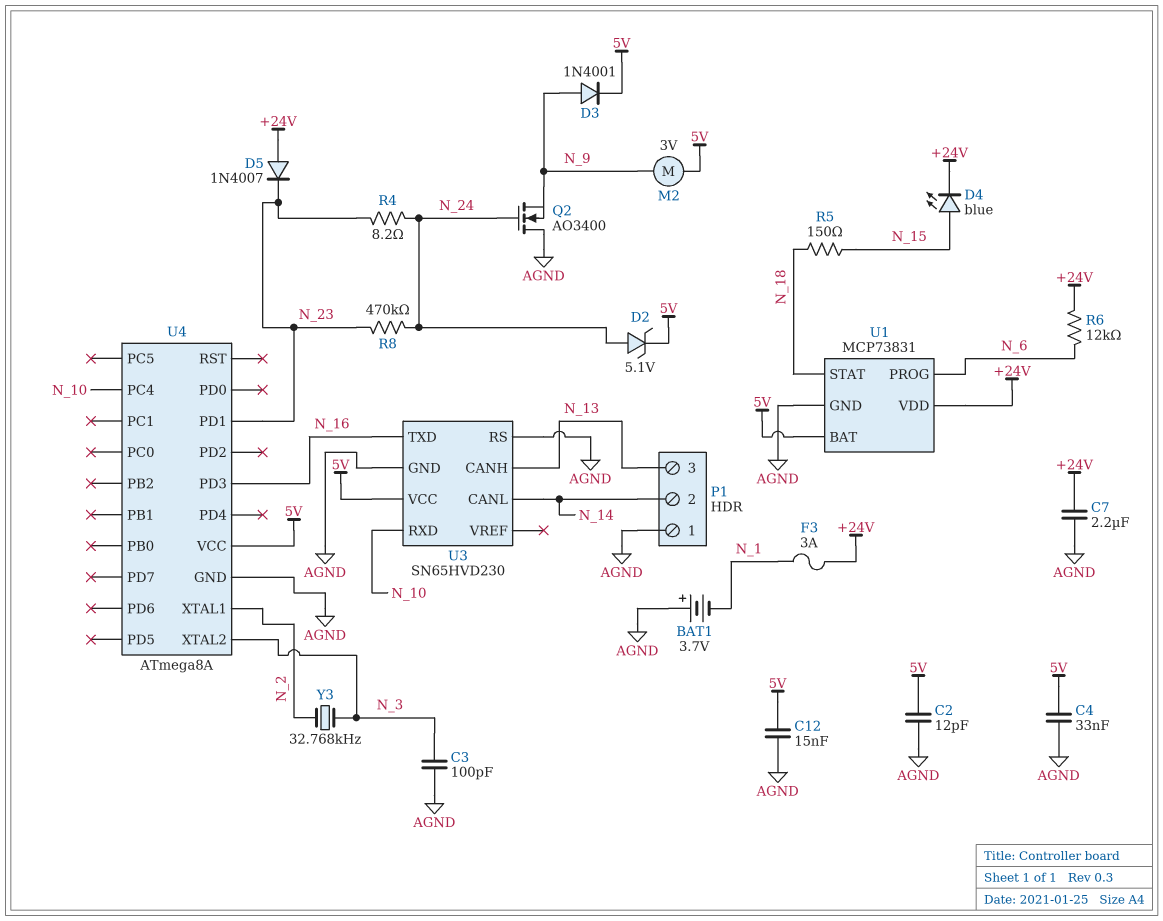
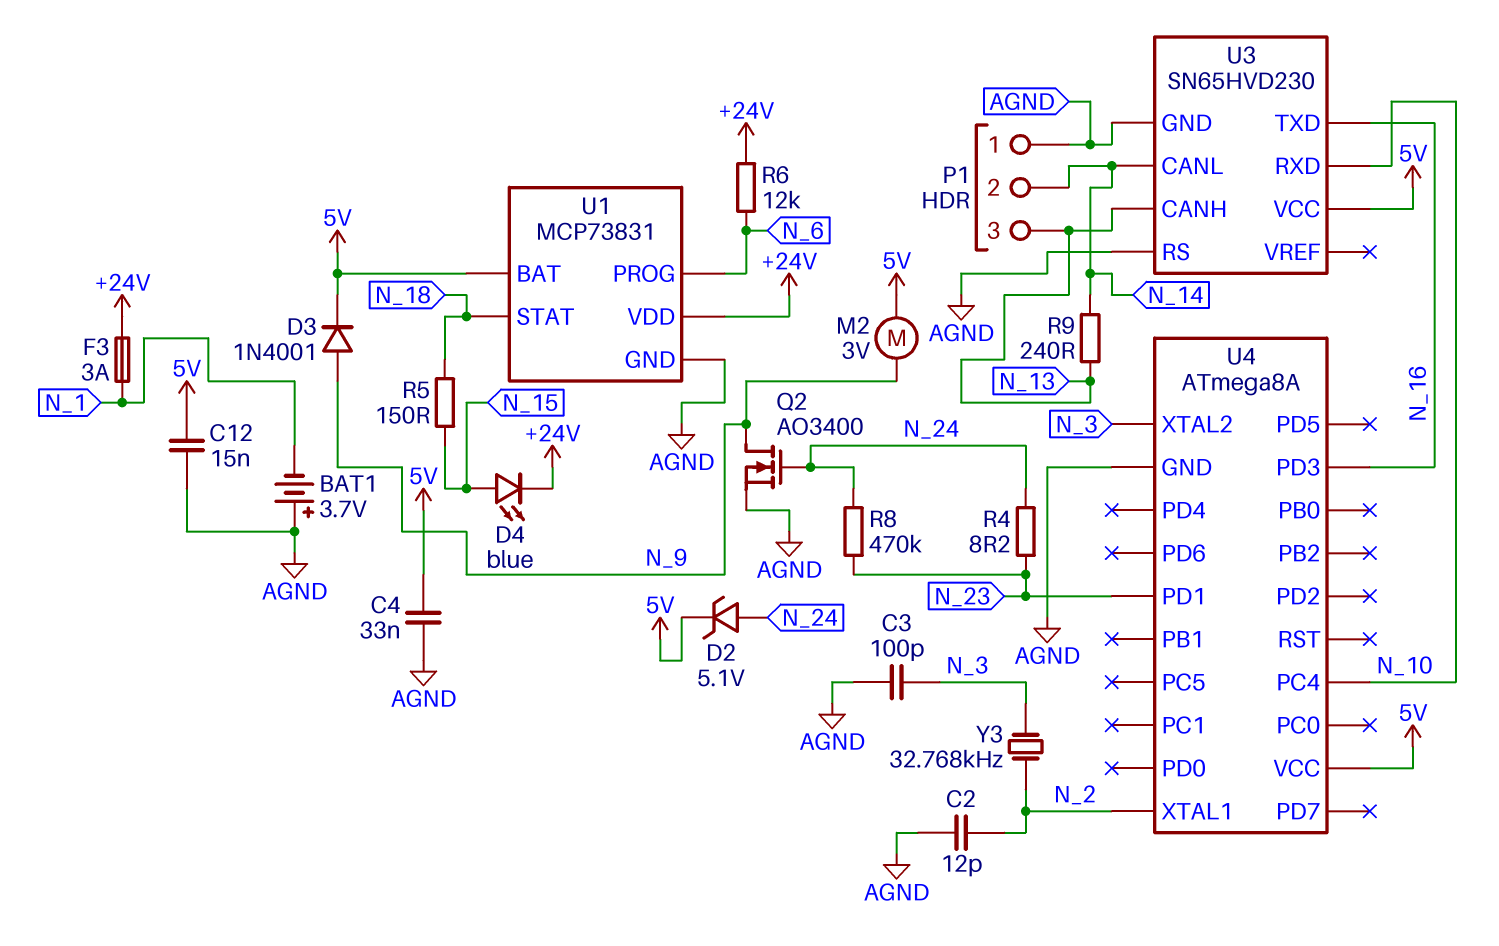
C2: 12pF (5V, AGND) -> 12pF (AGND, N_2)
C7: 2.2uF (+24V, AGND) -> none
D5: diode 1N4007 (A +24V, K N_23) -> none
Q2: NMOS AO3400 (G N_24, D AGND, S N_9) -> NMOS AO3400 (G N_24, D N_9, S AGND)
R9: none -> 240 (N_13, N_14)

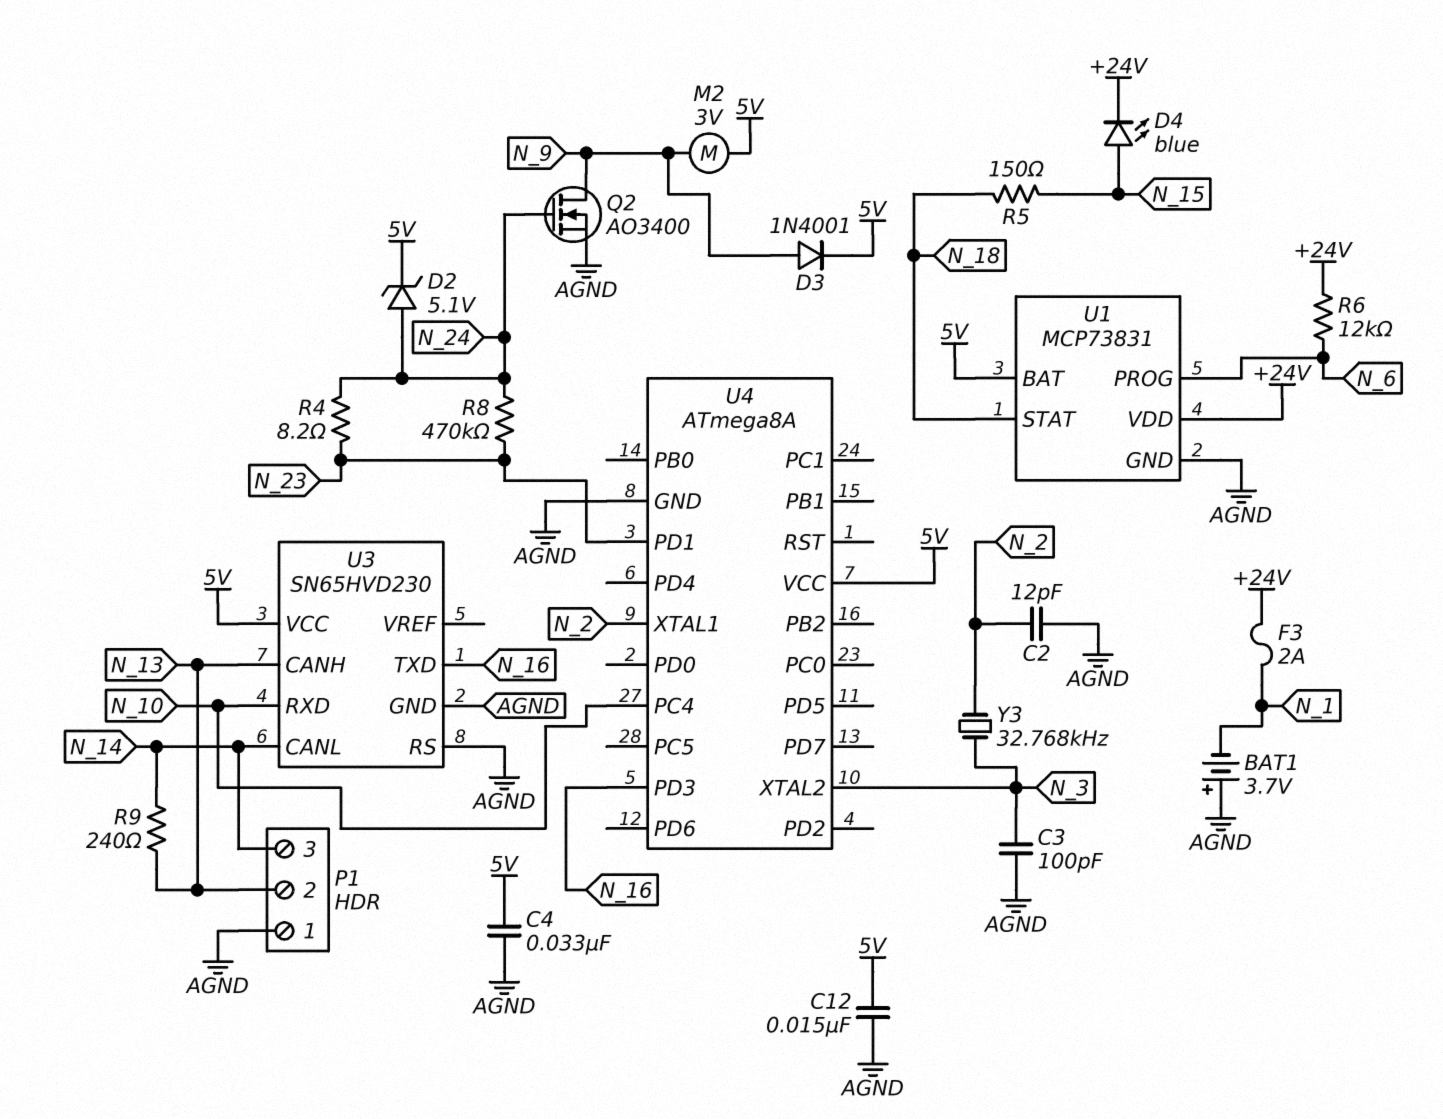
F3: 3A (+24V, N_1) -> 2A (+24V, N_1)
P1 pin 2: N_14 -> N_13
P1 pin 3: N_13 -> N_14

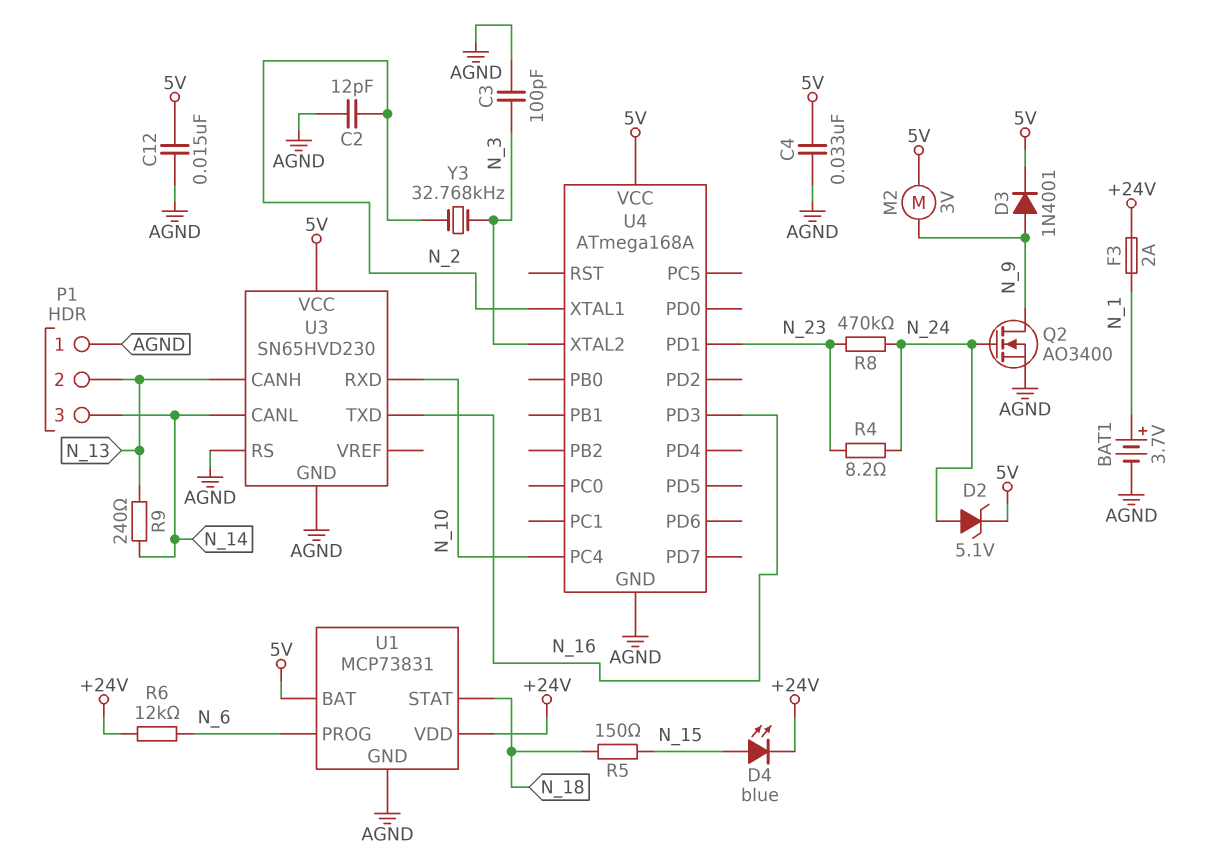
BAT1: 3.7V (plus AGND, minus N_1) -> 3.7V (plus N_1, minus AGND)
U4: ATmega8A -> ATmega168A

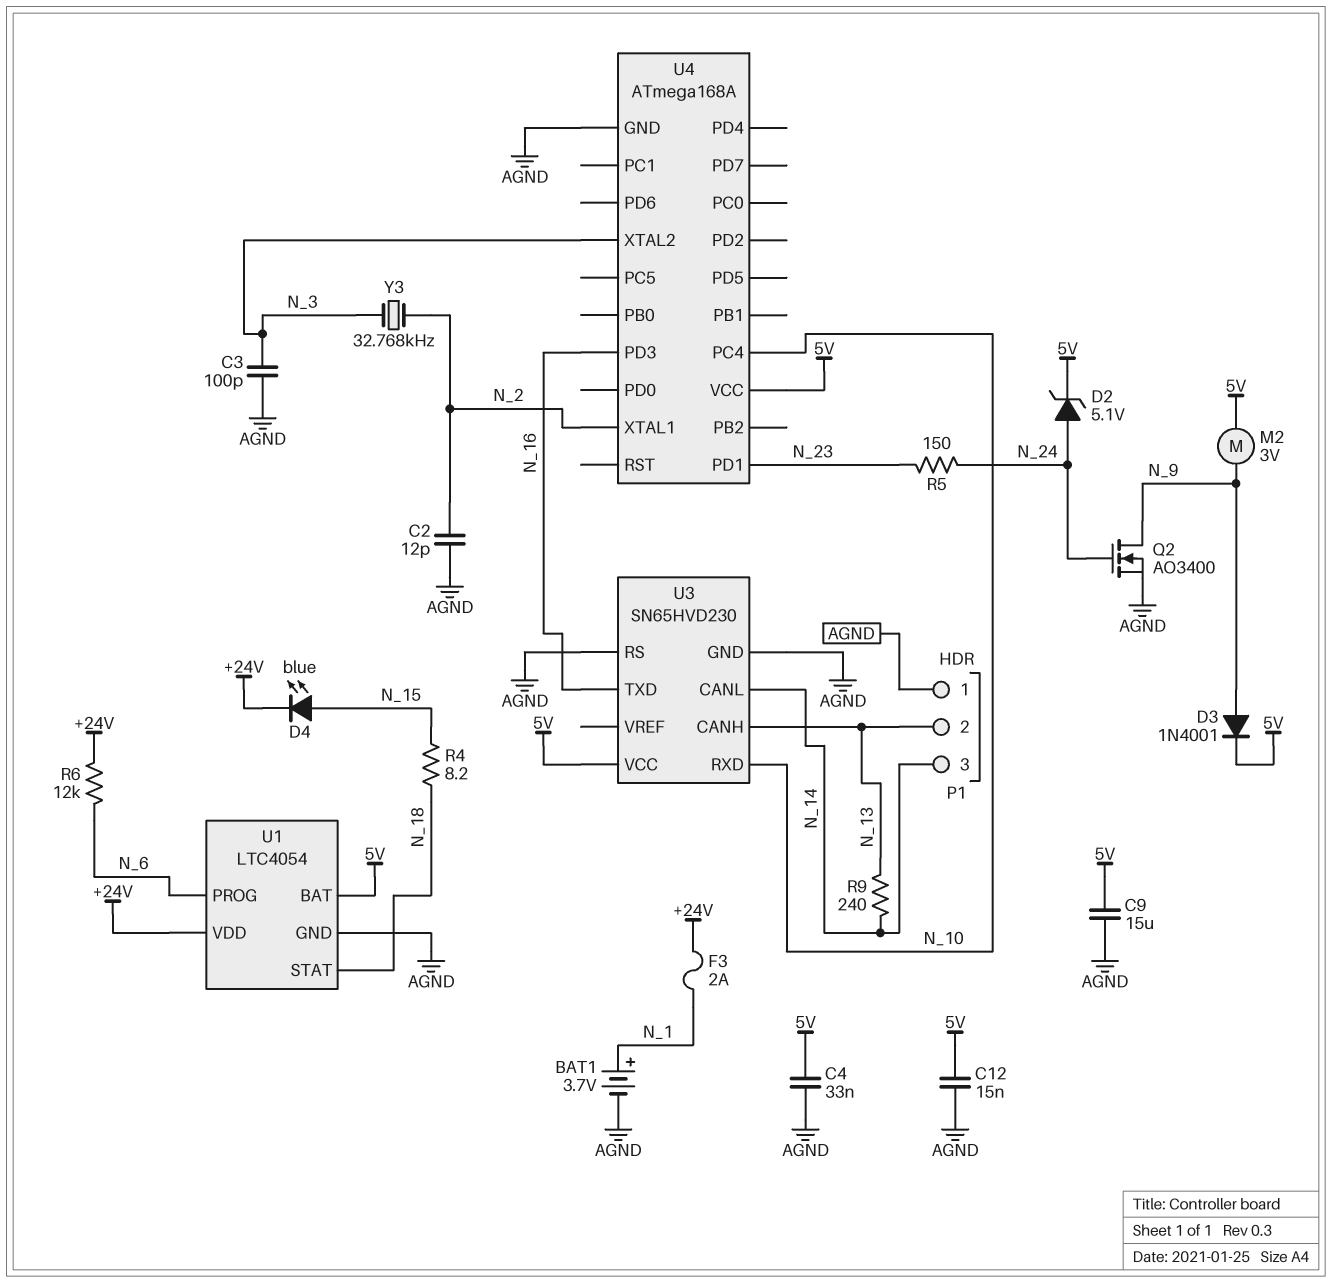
C9: none -> 15uF (5V, AGND)
R4: 8.2 (N_23, N_24) -> 8.2 (N_15, N_18)
R5: 150 (N_15, N_18) -> 150 (N_23, N_24)
R8: 470k (N_23, N_24) -> none
U1: MCP73831 -> LTC4054

